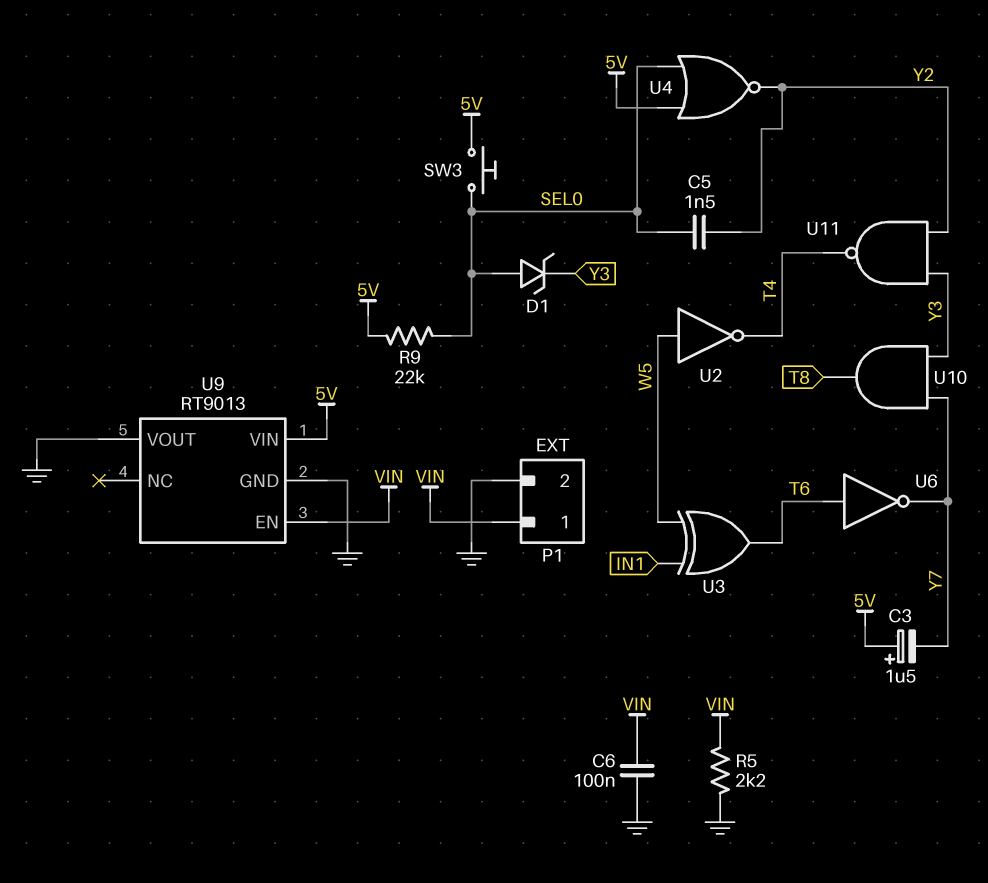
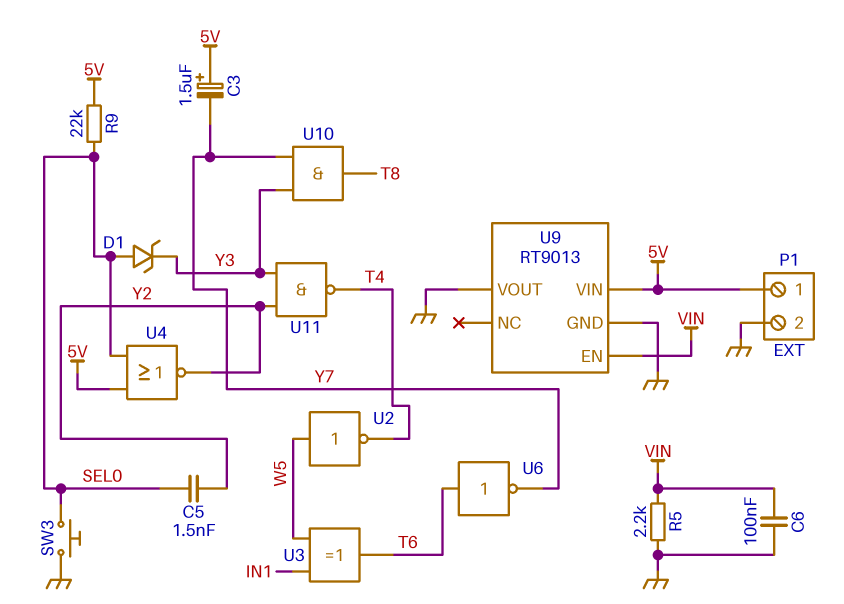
P1 pin 1: VIN -> 5V
SW3: button (5V, SEL0) -> button (GND, SEL0)

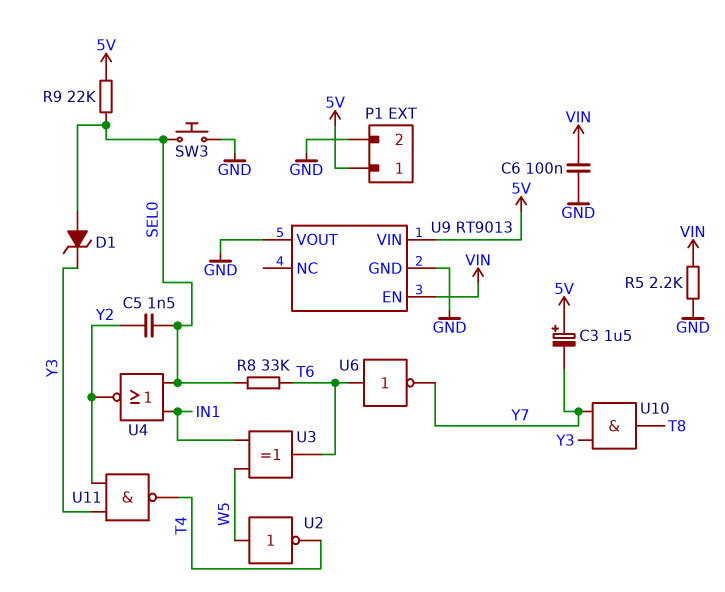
R8: none -> 33k (SEL0, T6)
U4: NOR (in 5V, in SEL0, out Y2) -> NOR (in IN1, in SEL0, out Y2)

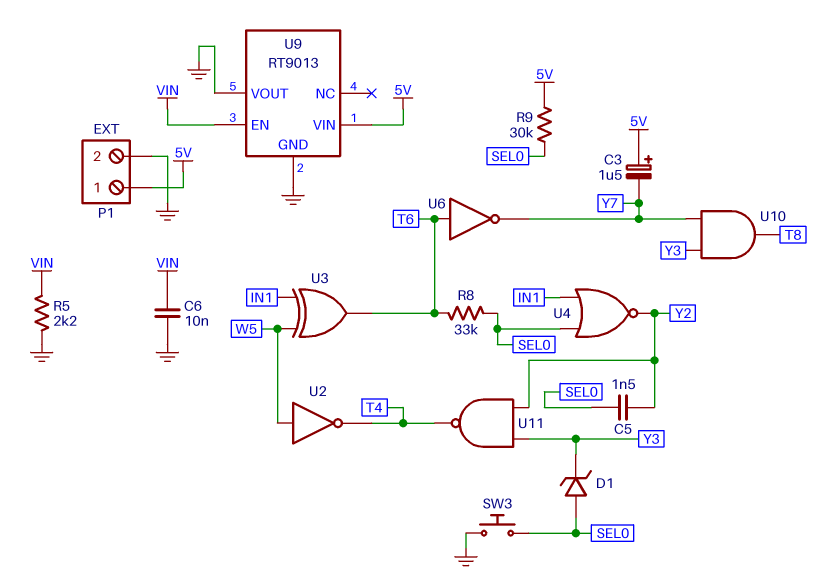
C6: 100nF (GND, VIN) -> 10nF (GND, VIN)
R9: 22k (5V, SEL0) -> 30k (5V, SEL0)

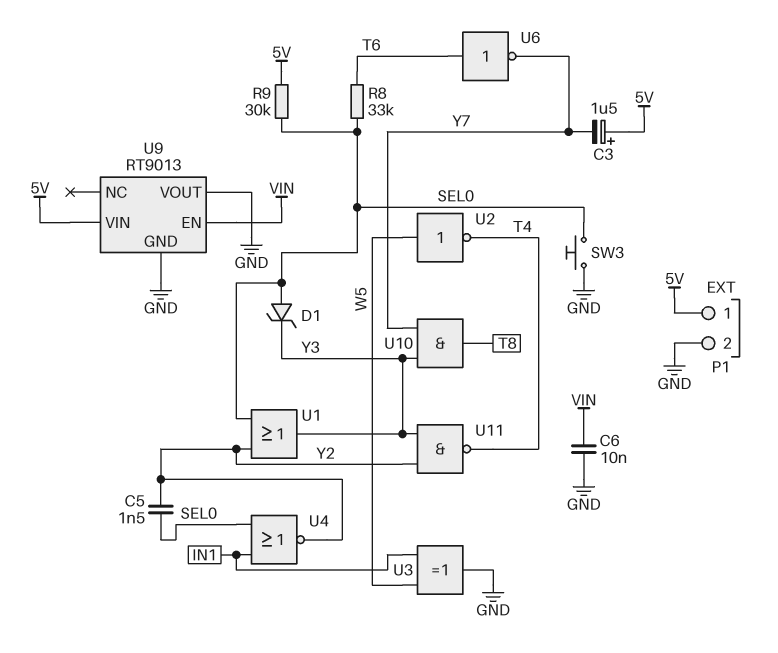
R5: 2.2k (GND, VIN) -> none
U1: none -> OR (in SEL0, in Y2, out Y3)
U3: XOR (in IN1, in W5, out T6) -> XOR (in IN1, in W5, out GND)

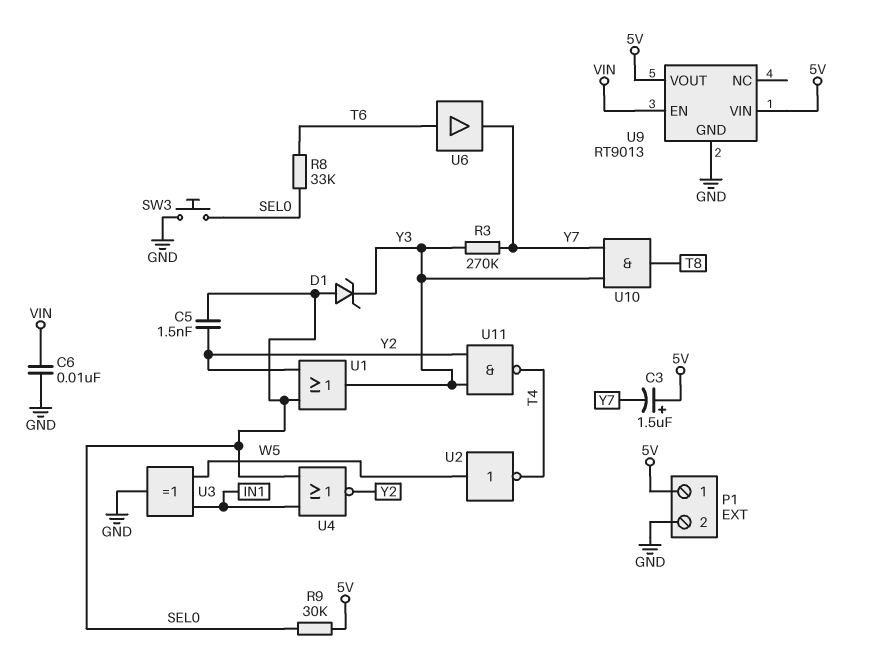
R3: none -> 270k (Y3, Y7)
U6: NOT (in T6, out Y7) -> buffer (in T6, out Y7)
U9 pin VOUT: GND -> 5V

